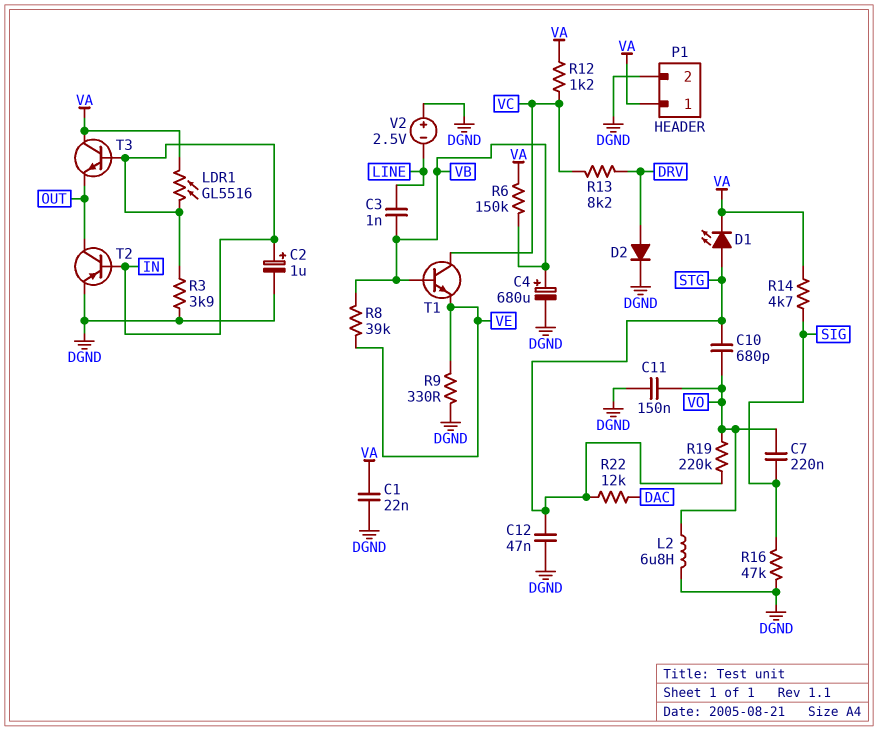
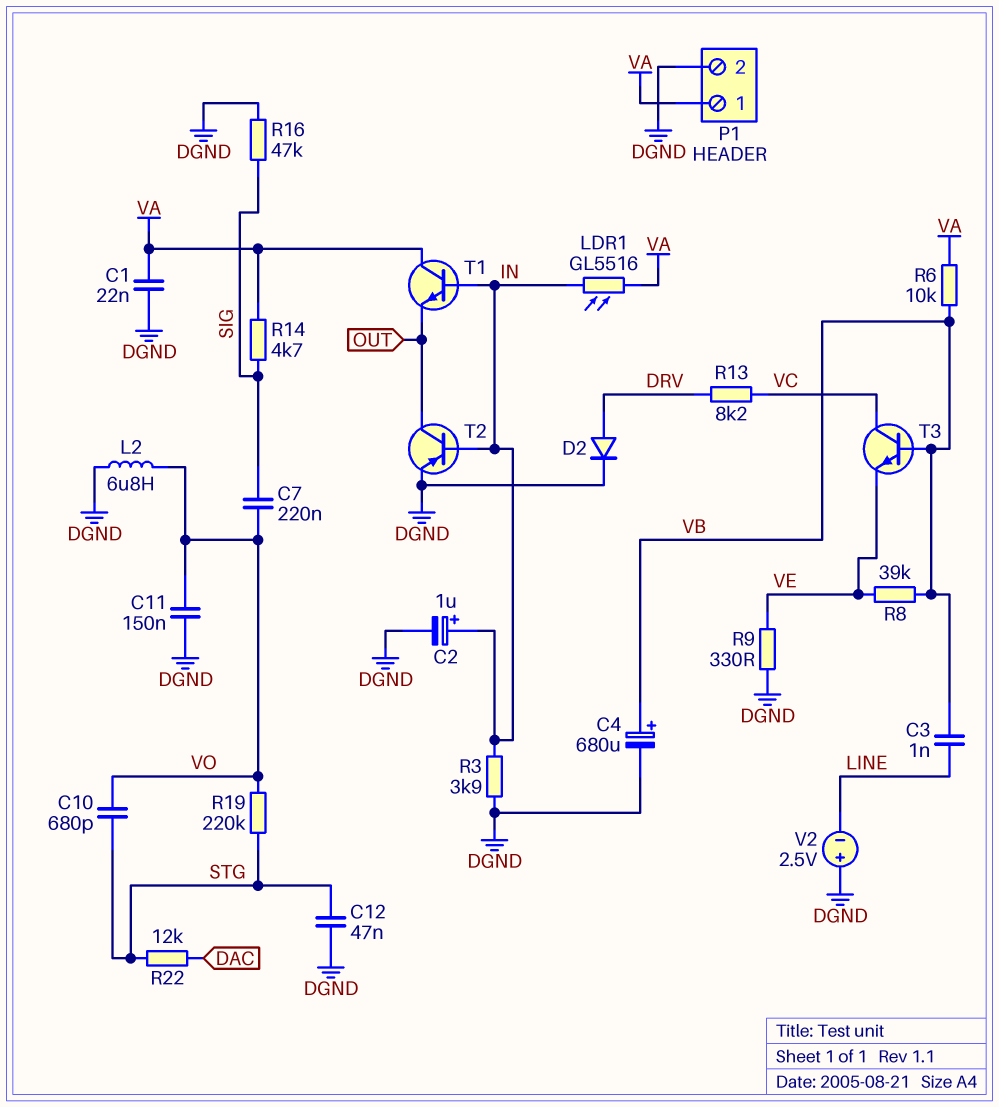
D1: LED (A STG, K VA) -> none
R6: 150k (VA, VB) -> 10k (VA, VB)
R12: 1.2k (VA, VC) -> none
T1: NPN (B VB, C VC, E VE) -> NPN (B IN, C VA, E OUT)
T3: NPN (B IN, C VA, E OUT) -> NPN (B VB, C VC, E VE)

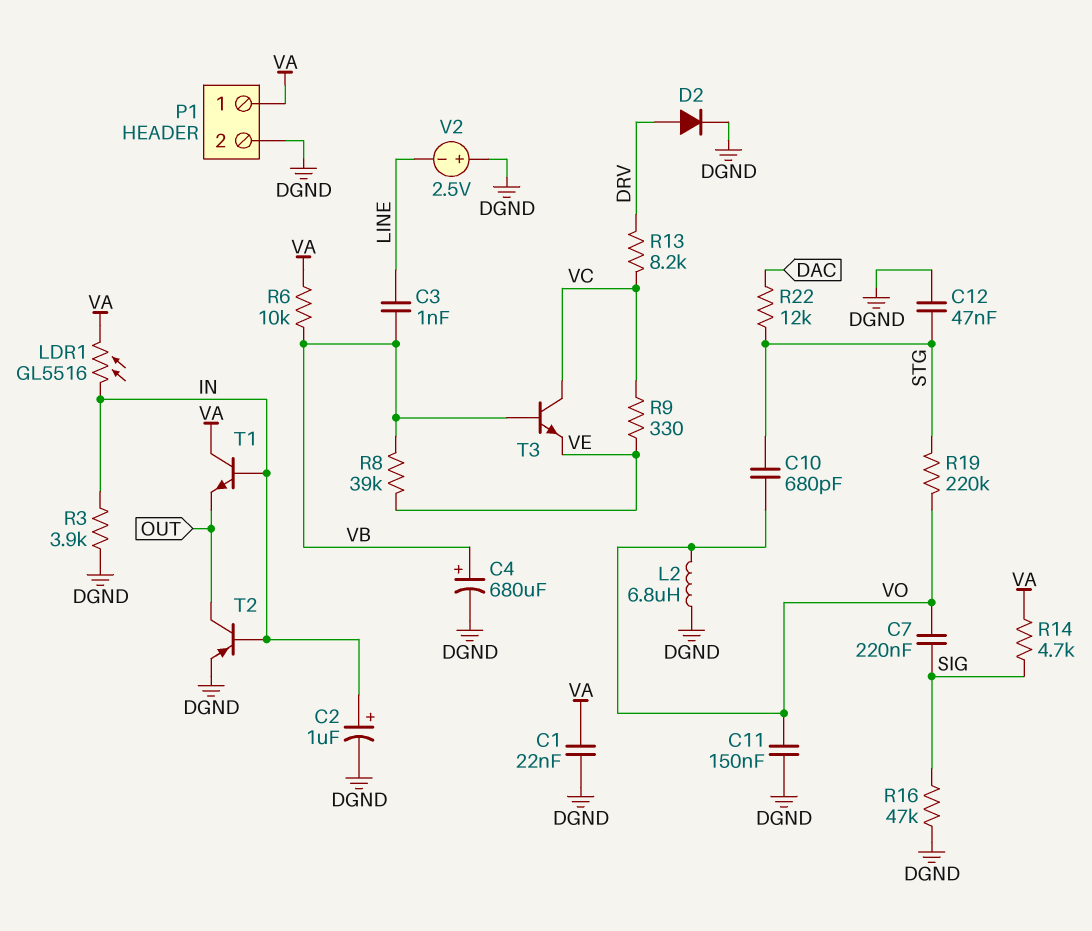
R9: 330 (DGND, VE) -> 330 (VC, VE)

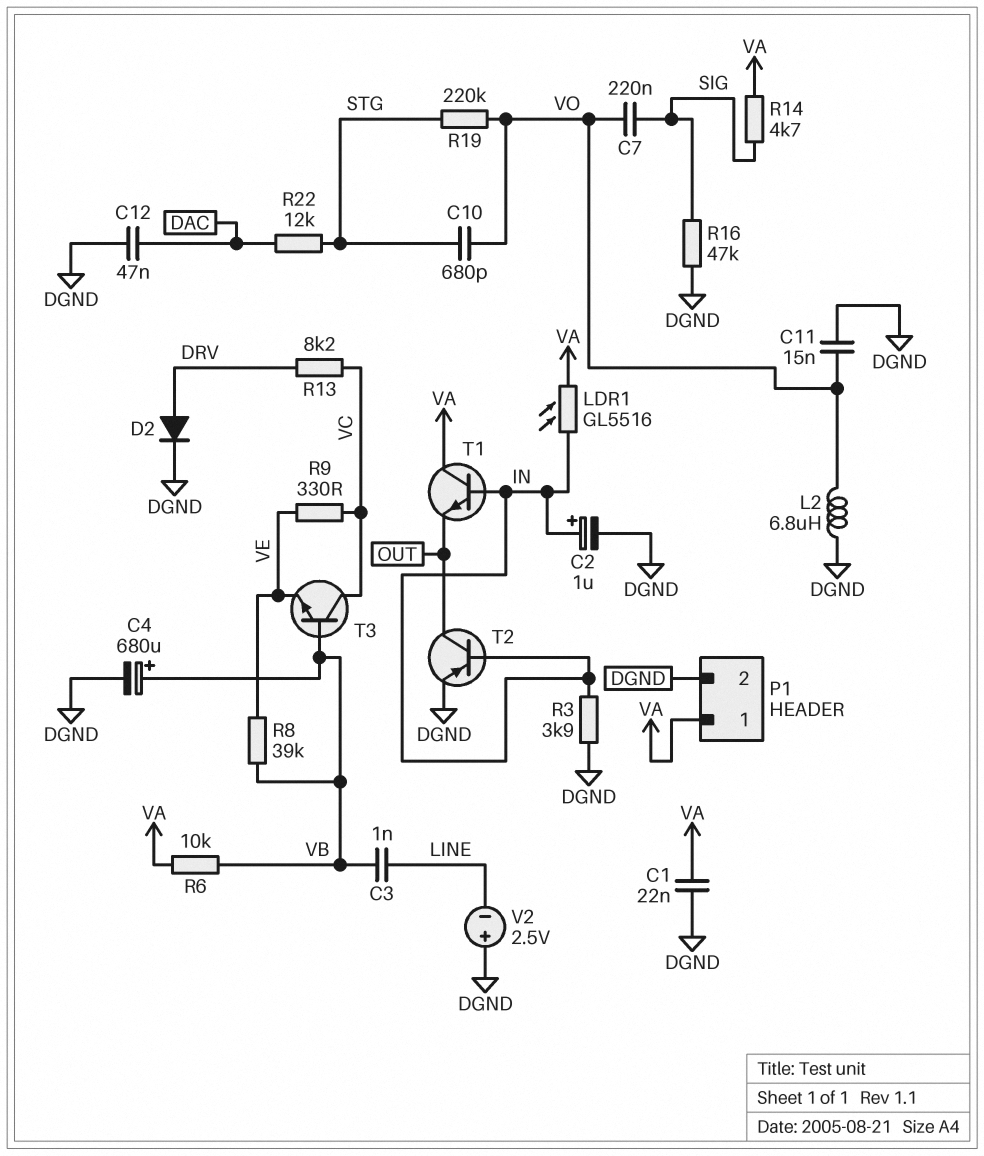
C11: 150nF (DGND, VO) -> 15nF (DGND, VO)
C12: 47nF (DGND, STG) -> 47nF (DAC, DGND)

